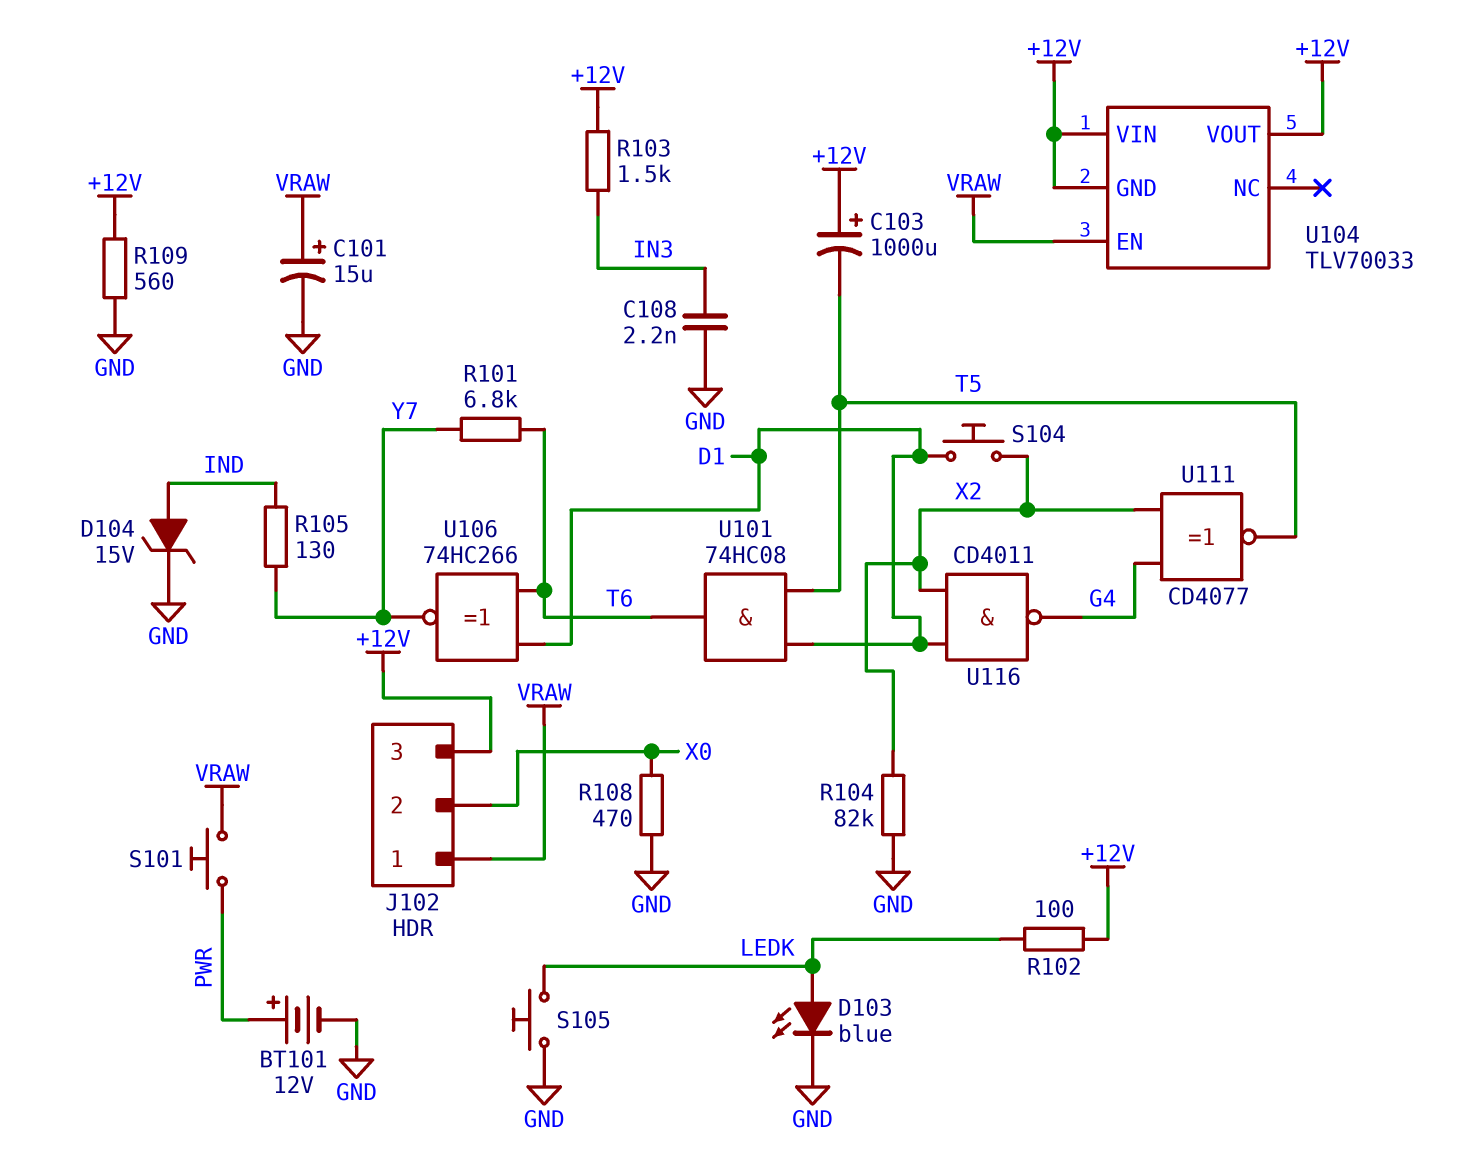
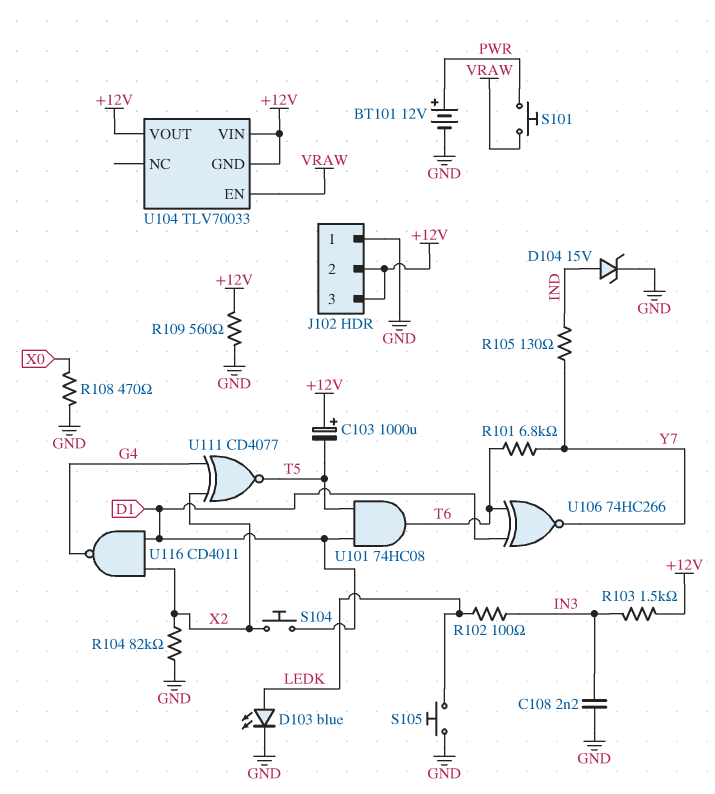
C101: 15uF (plus VRAW, minus GND) -> none
J102 pin 1: VRAW -> GND
J102 pin 2: X0 -> +12V
R102: 100 (+12V, LEDK) -> 100 (IN3, LEDK)

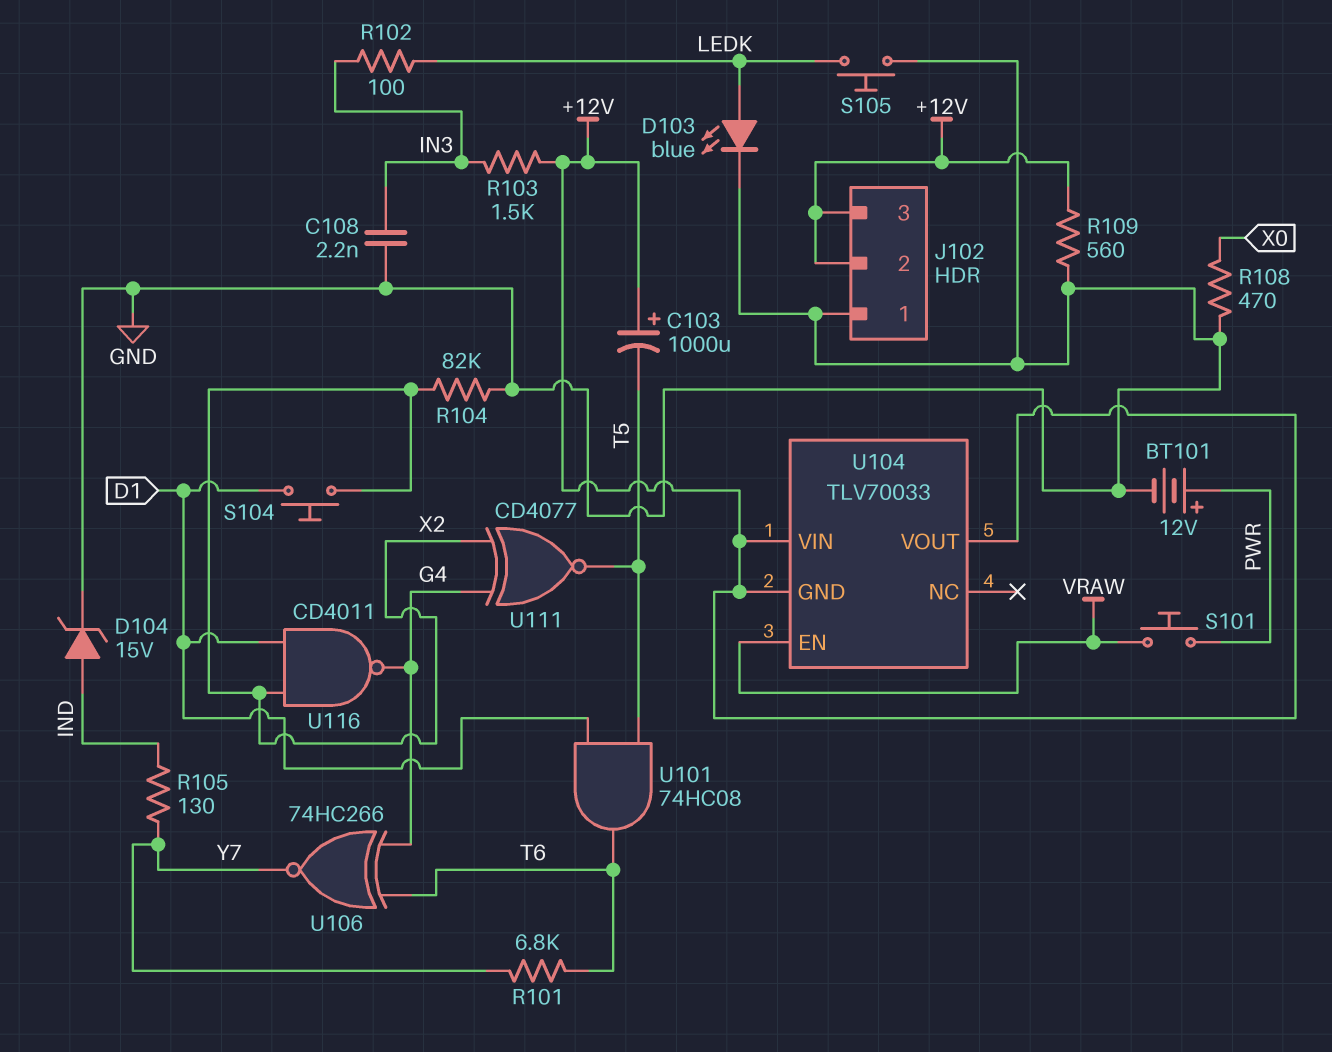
U106: XNOR 74HC266 (in D1, in T6, out Y7) -> XNOR 74HC266 (in G4, in T6, out Y7)

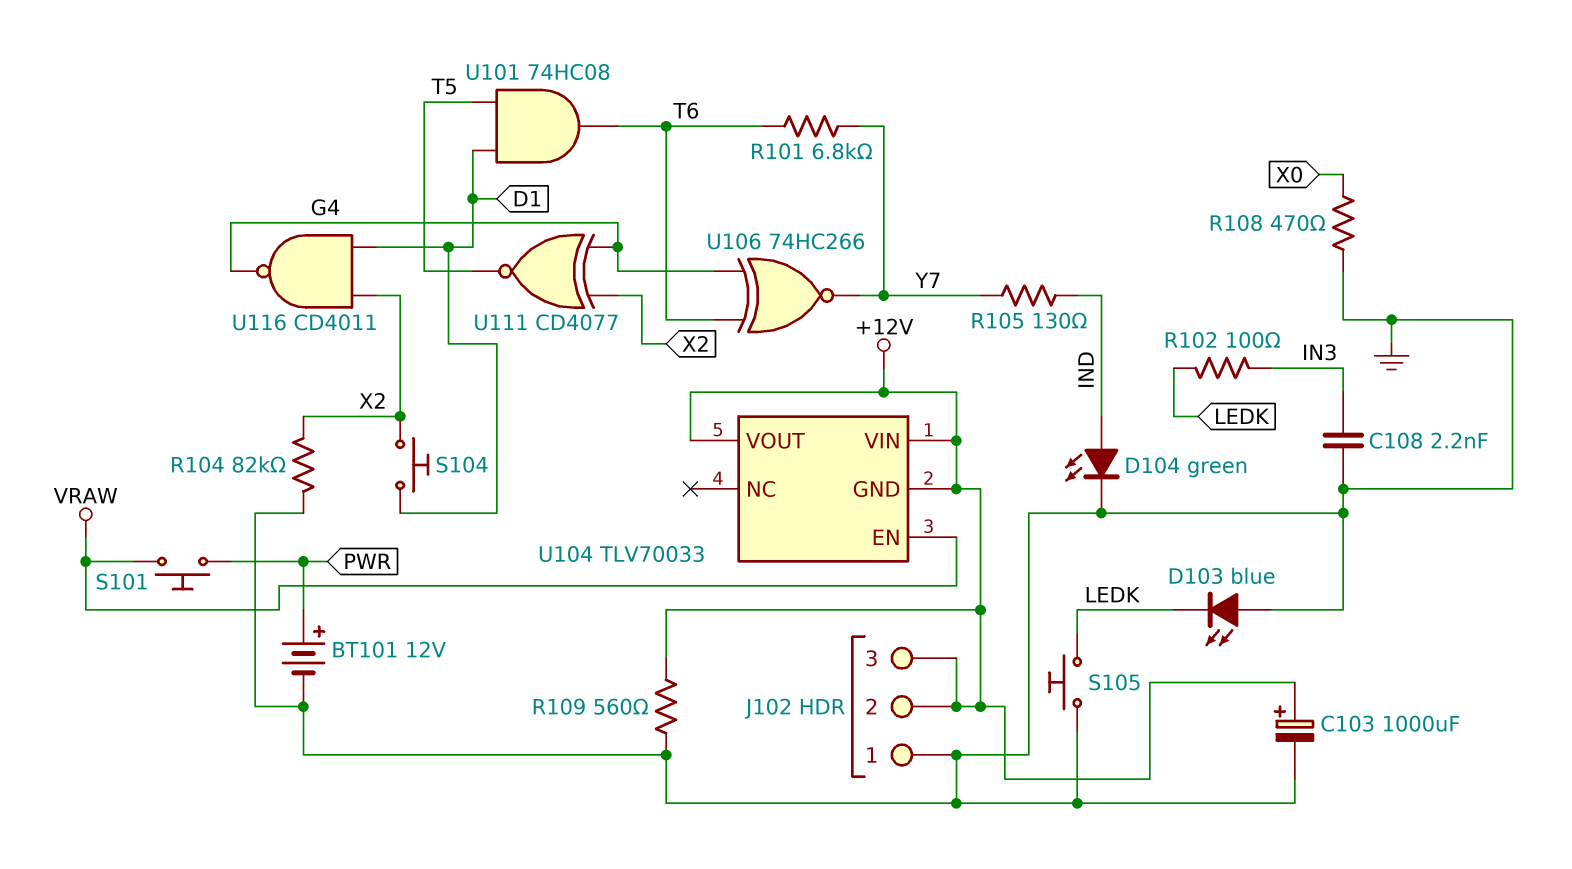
C103: 1000uF (plus +12V, minus T5) -> 1000uF (plus +12V, minus GND)
D103: LED blue (A LEDK, K GND) -> LED blue (A GND, K LEDK)
D104: zener 15V (A IND, K GND) -> LED green (A IND, K GND)
R103: 1.5k (+12V, IN3) -> none

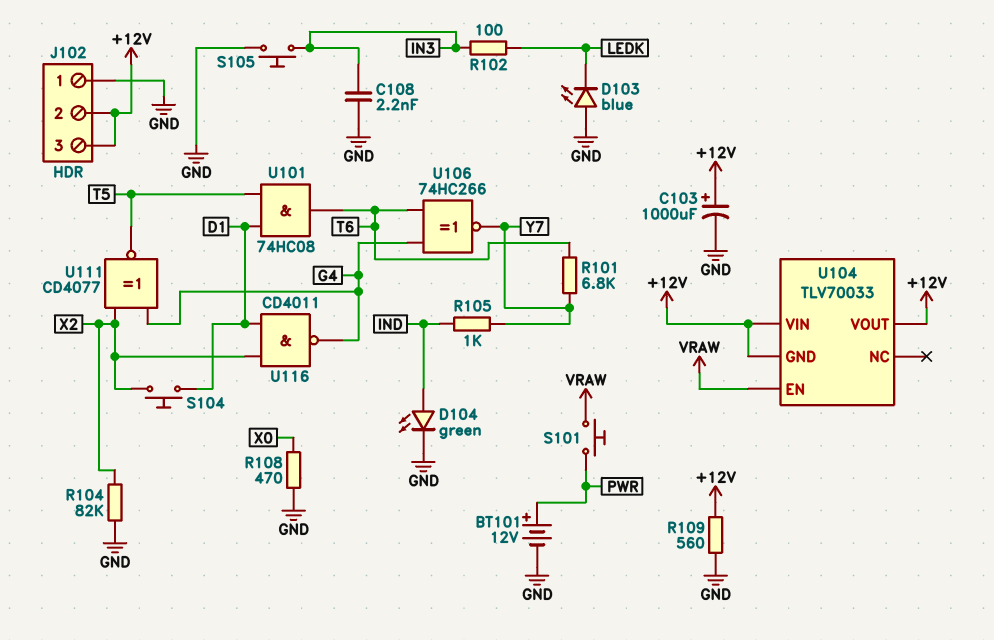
R105: 130 (IND, Y7) -> 1k (IND, Y7)
S105: button (GND, LEDK) -> button (GND, IN3)

